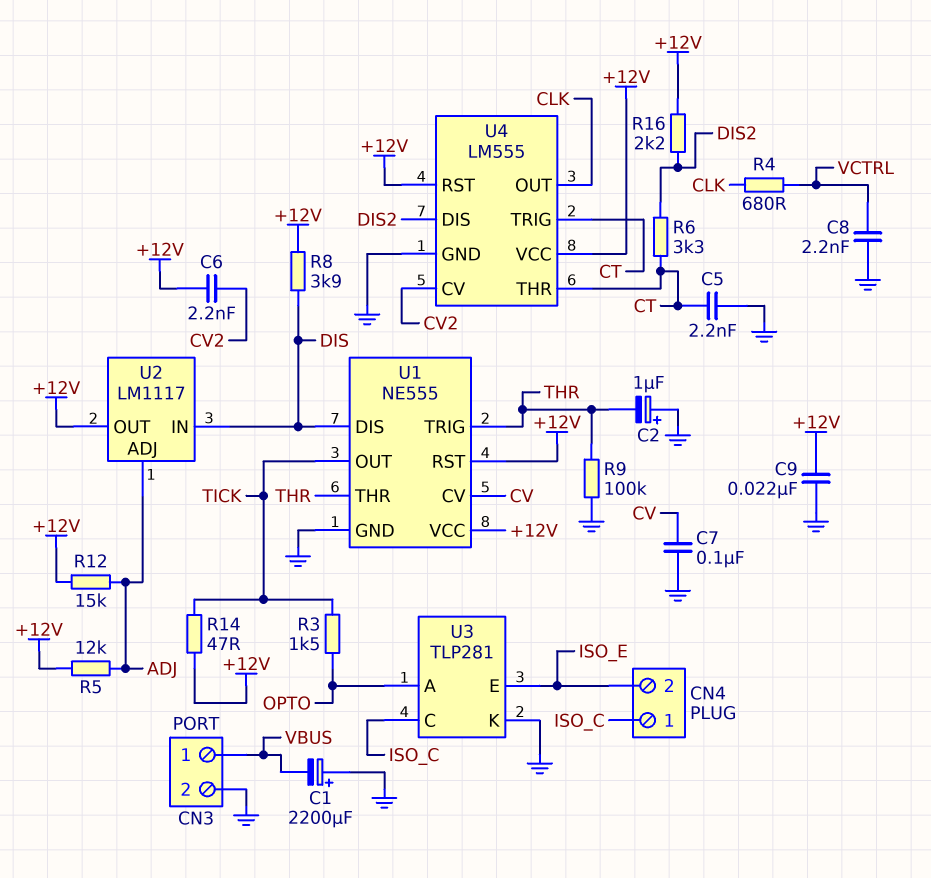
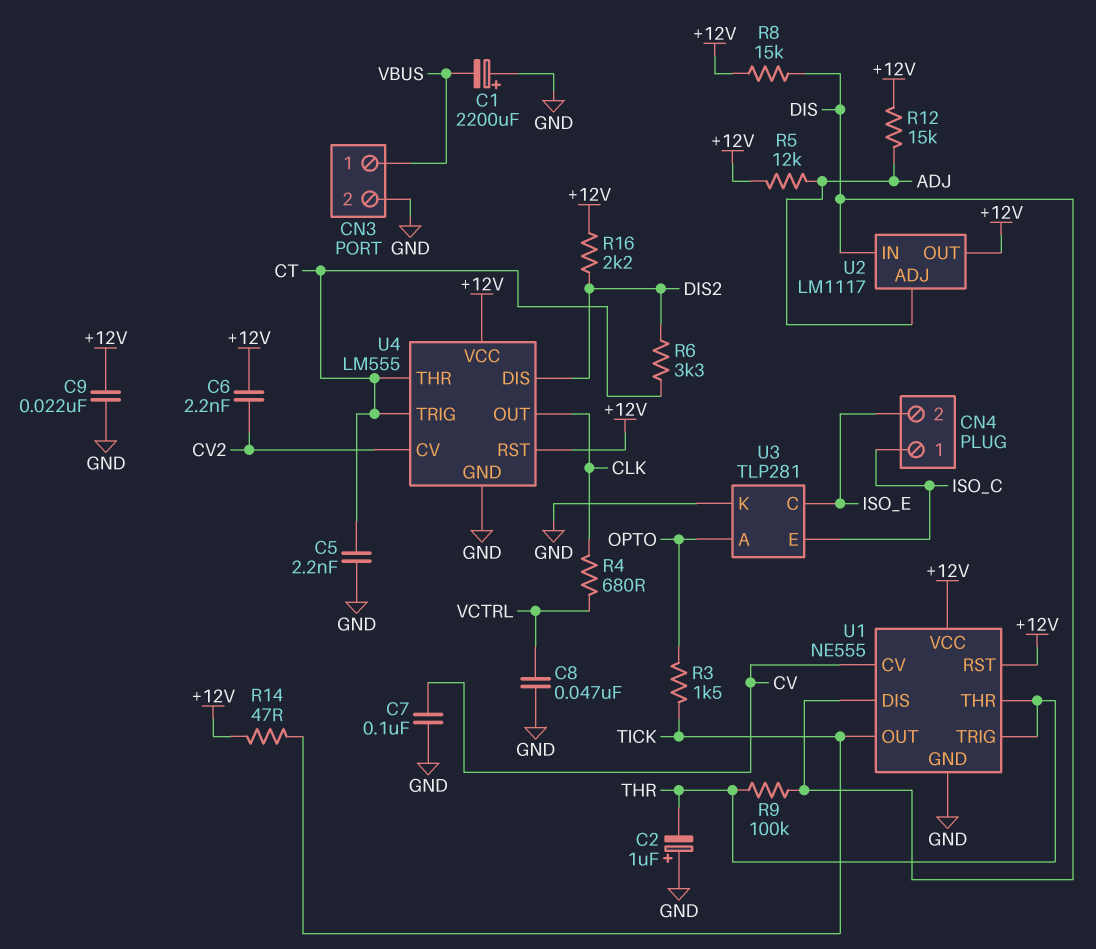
C8: 2.2nF (GND, VCTRL) -> 47nF (GND, VCTRL)
R8: 3.9k (+12V, DIS) -> 15k (+12V, DIS)
R9: 100k (GND, THR) -> 100k (DIS, THR)
U3 pin C: ISO_C -> ISO_E
U3 pin E: ISO_E -> ISO_C

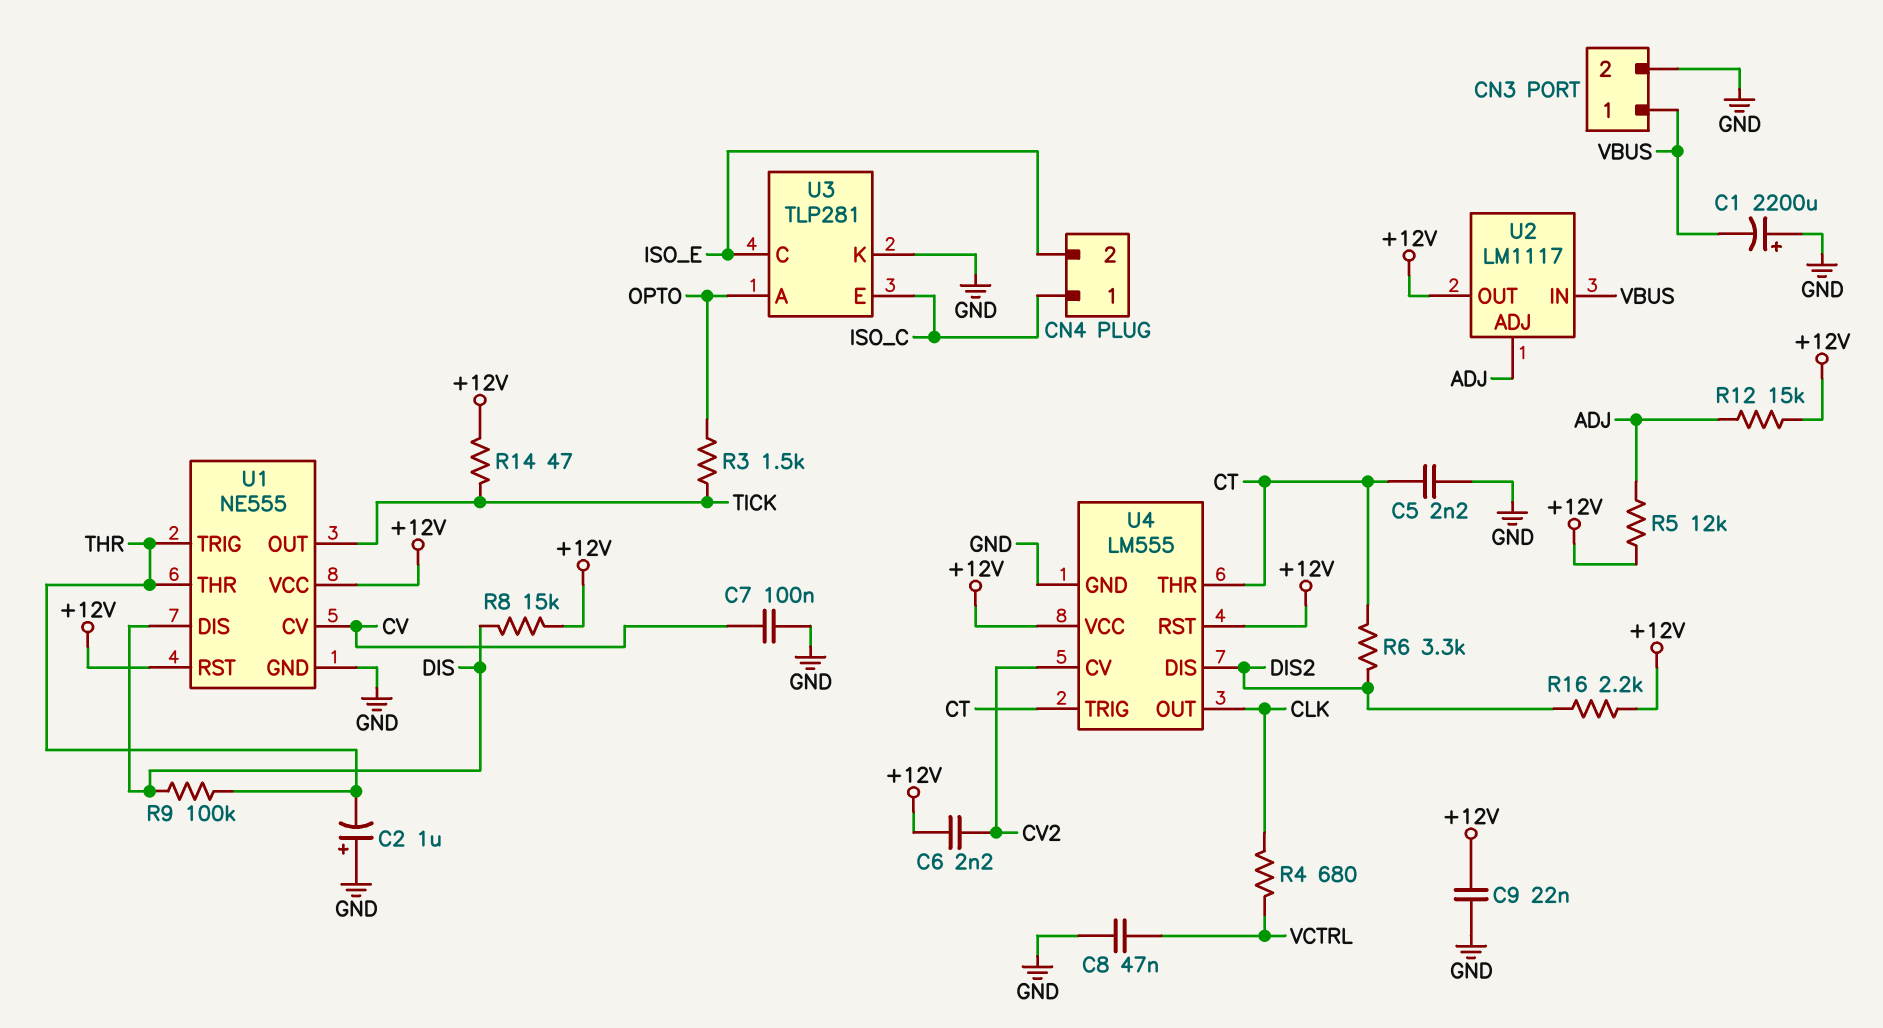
U2 pin IN: DIS -> VBUS

